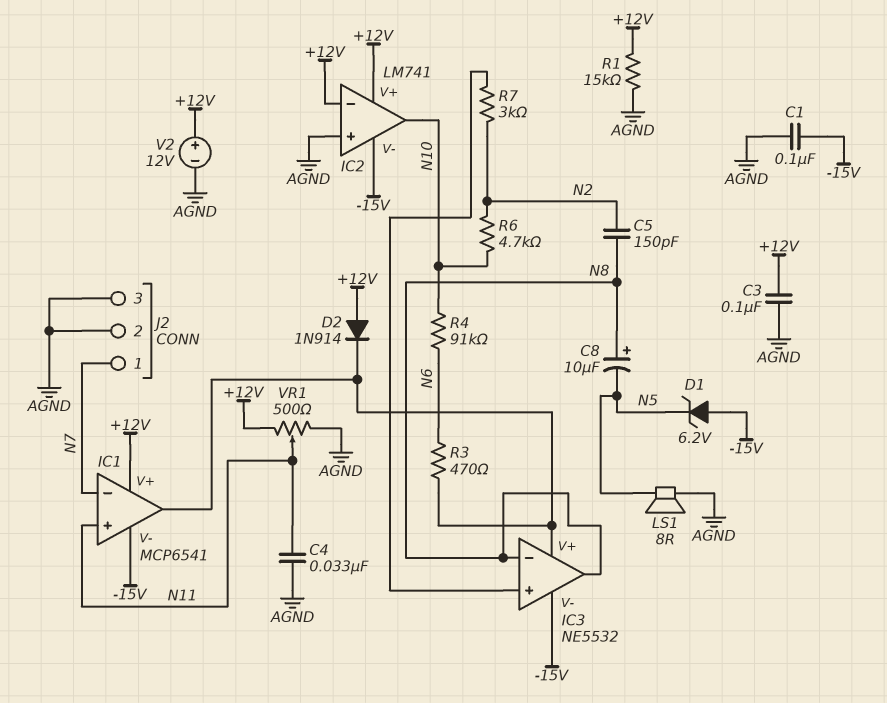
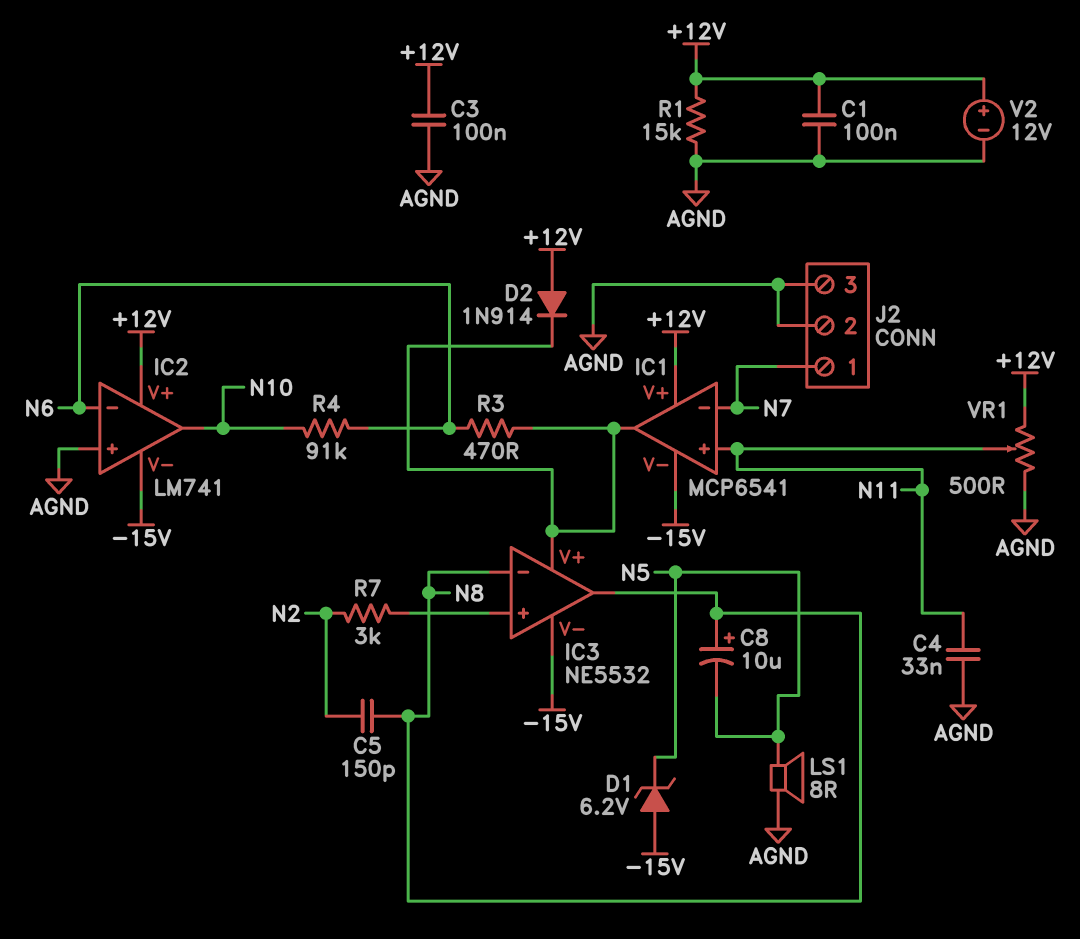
C1: 100nF (-15V, AGND) -> 100nF (+12V, AGND)
IC2 pin in-: +12V -> N6
R6: 4.7k (N2, N10) -> none

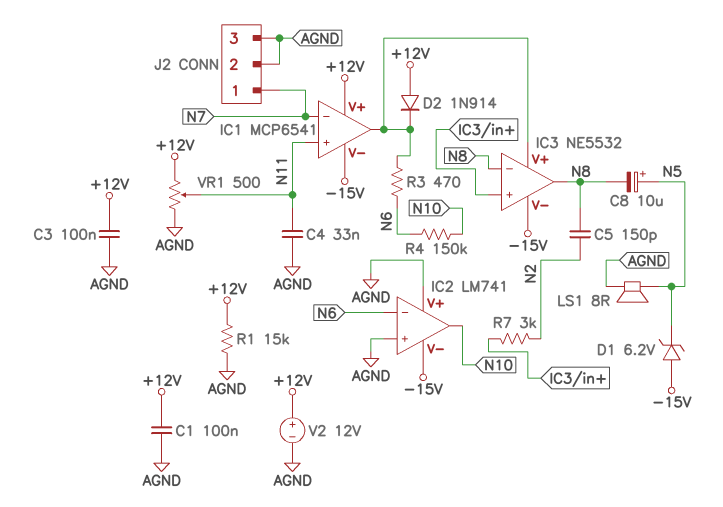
C8: 10uF (plus N8, minus N5) -> 10uF (plus N5, minus N8)
IC2 pin V+: +12V -> AGND
R4: 91k (N6, N10) -> 150k (N6, N10)

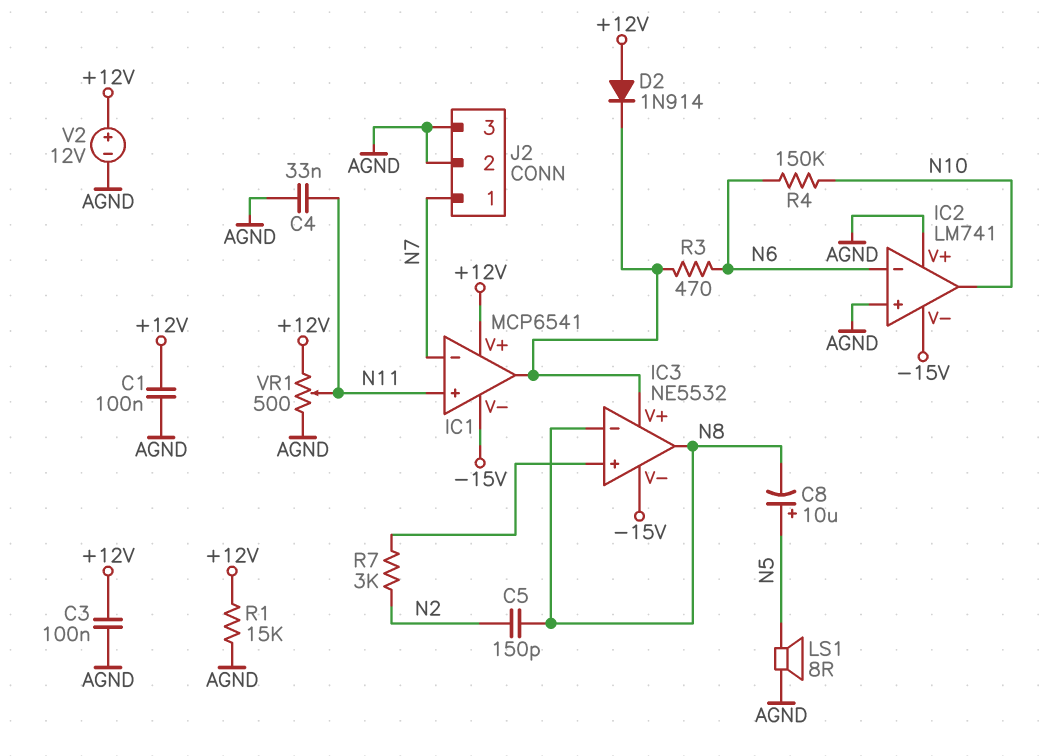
D1: zener 6.2V (A -15V, K N5) -> none

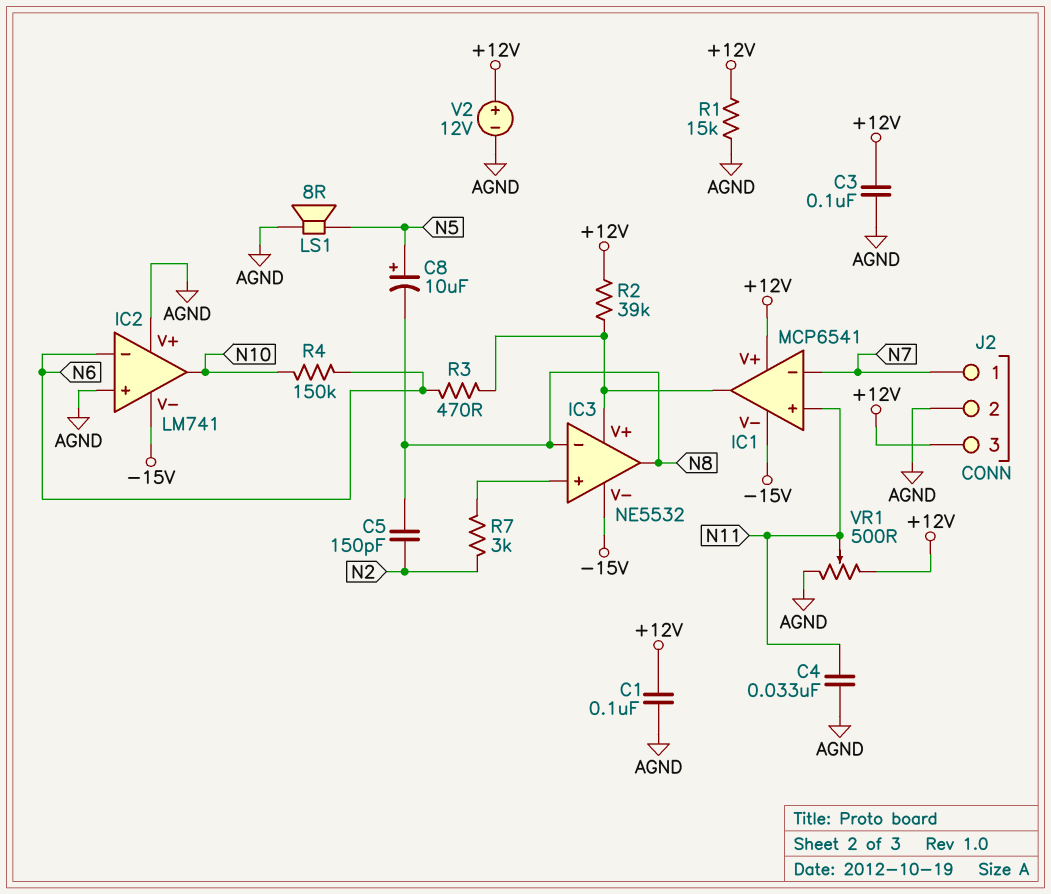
D2: diode 1N914 (A +12V, K IC1/out) -> none
J2 pin 3: AGND -> +12V
R2: none -> 39k (+12V, IC1/out)

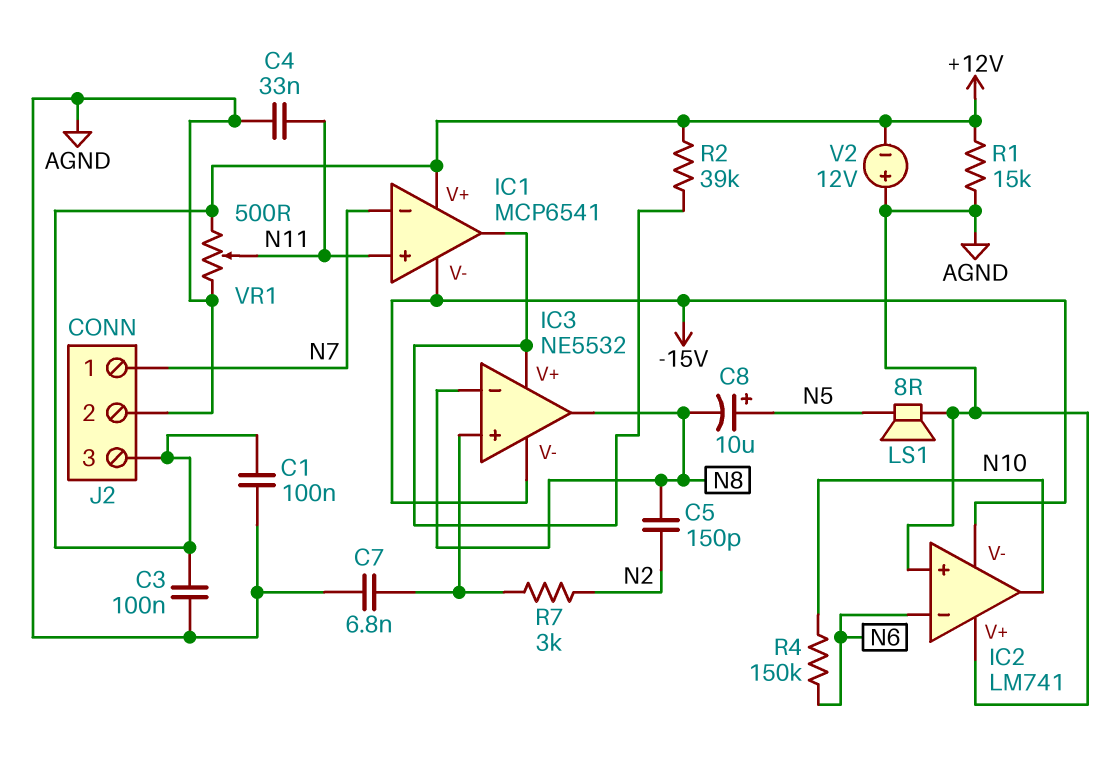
C7: none -> 6.8nF (AGND, IC3/in+)
R3: 470 (IC1/out, N6) -> none
V2: 12V (plus +12V, minus AGND) -> 12V (plus AGND, minus +12V)

